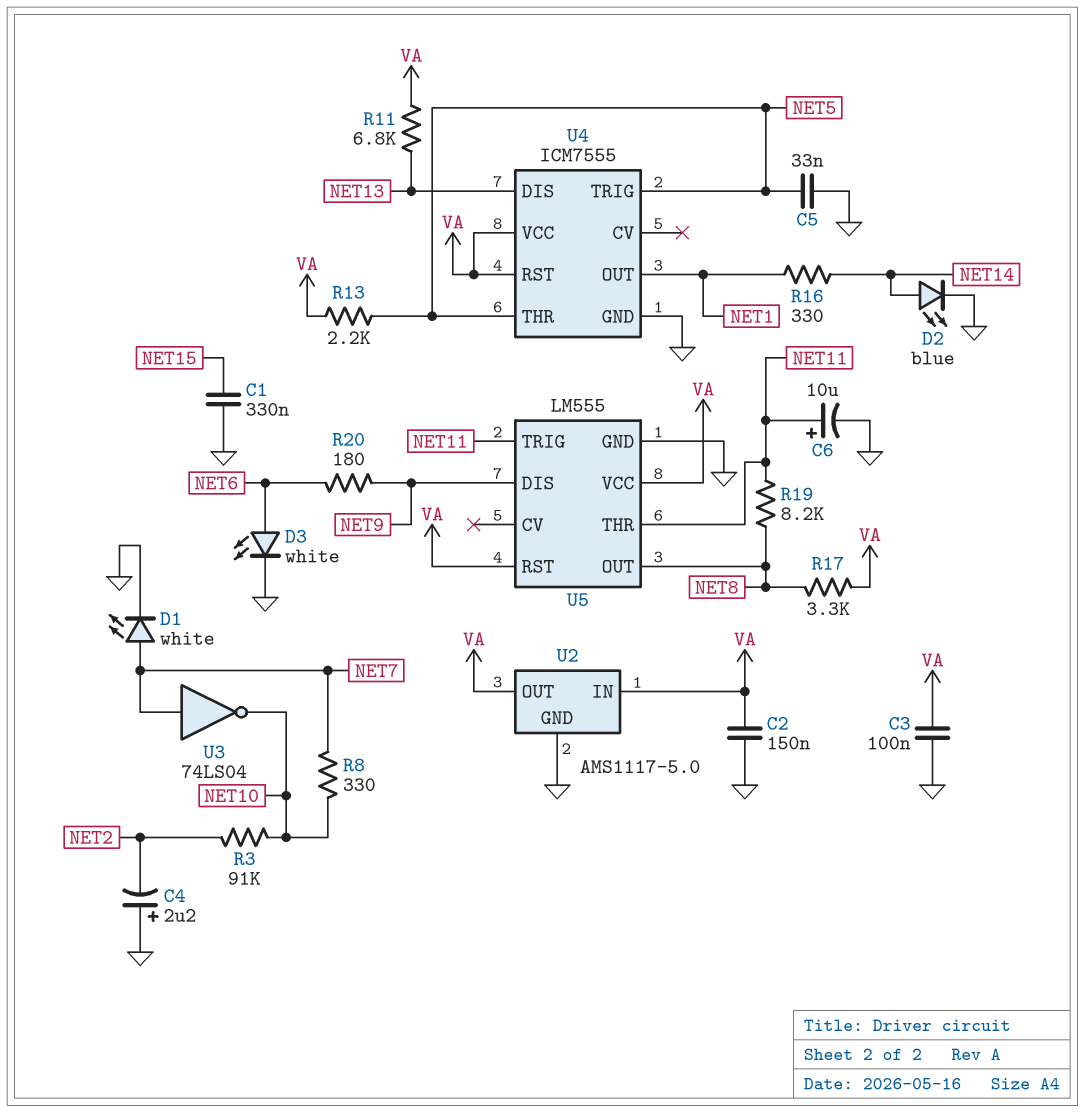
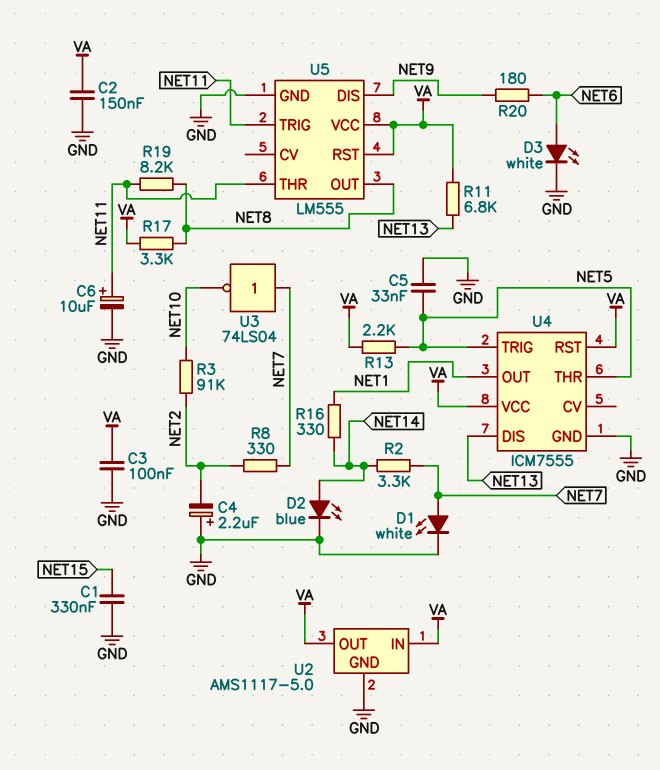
R2: none -> 3.3k (NET7, NET14)
R8: 330 (NET7, NET10) -> 330 (NET2, NET7)

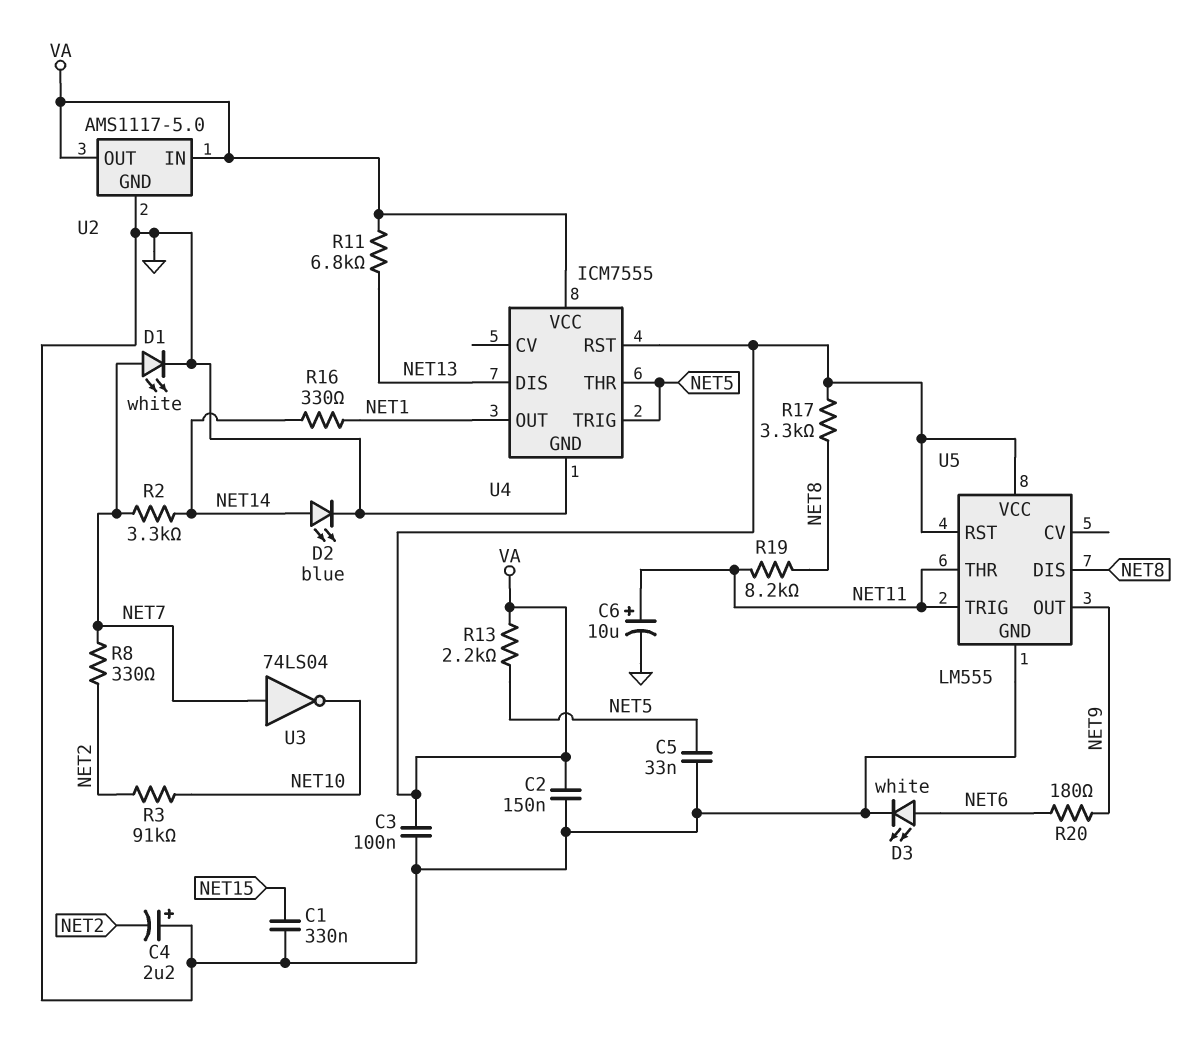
U5 pin DIS: NET9 -> NET8
U5 pin OUT: NET8 -> NET9

